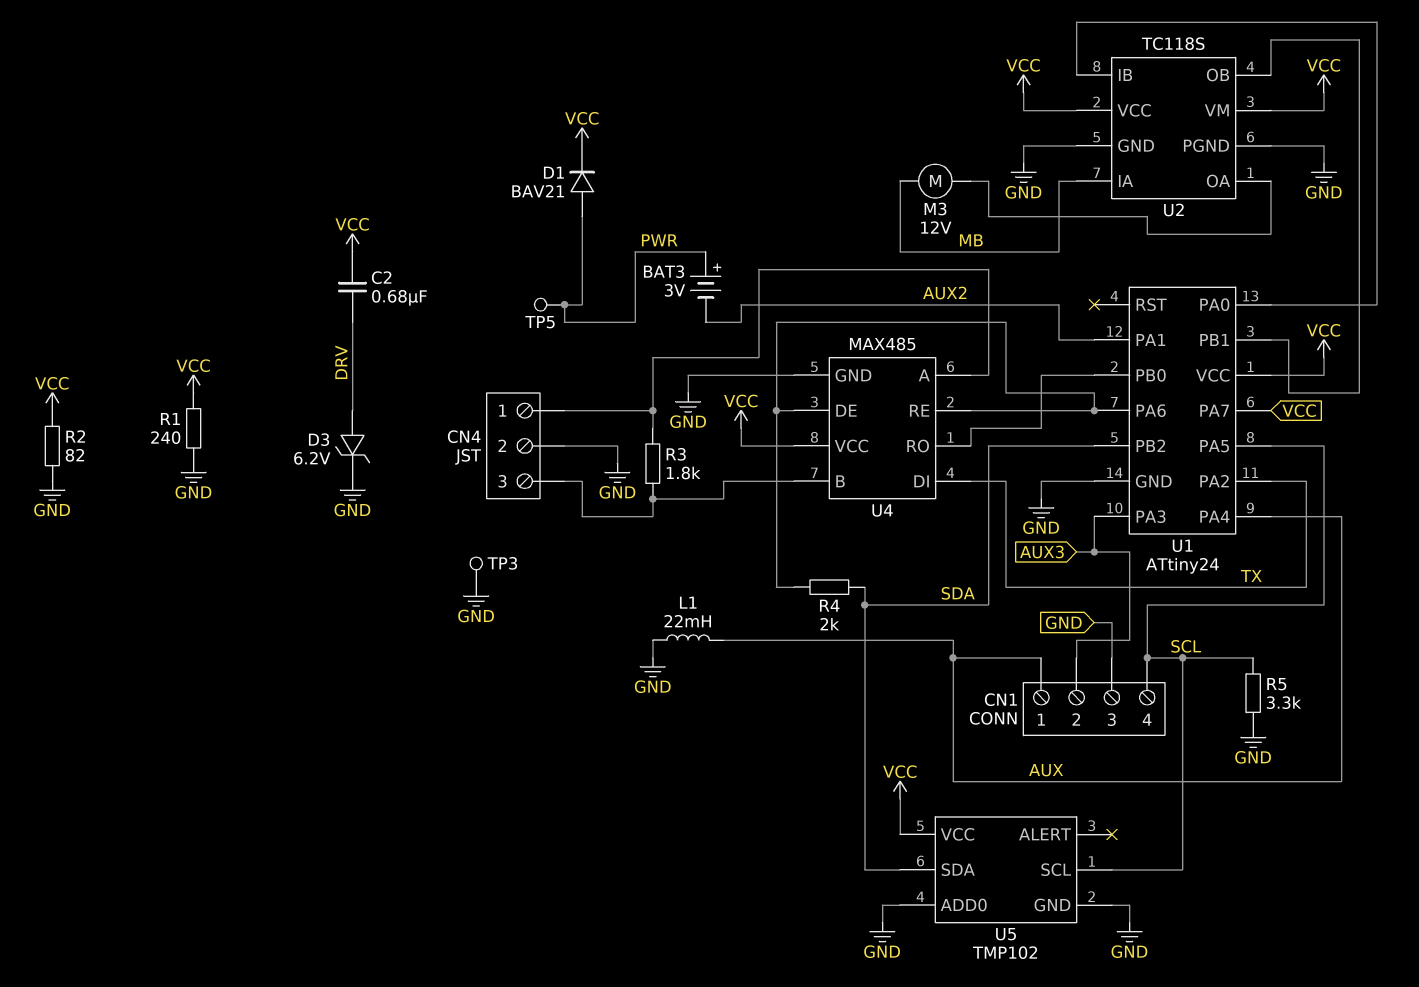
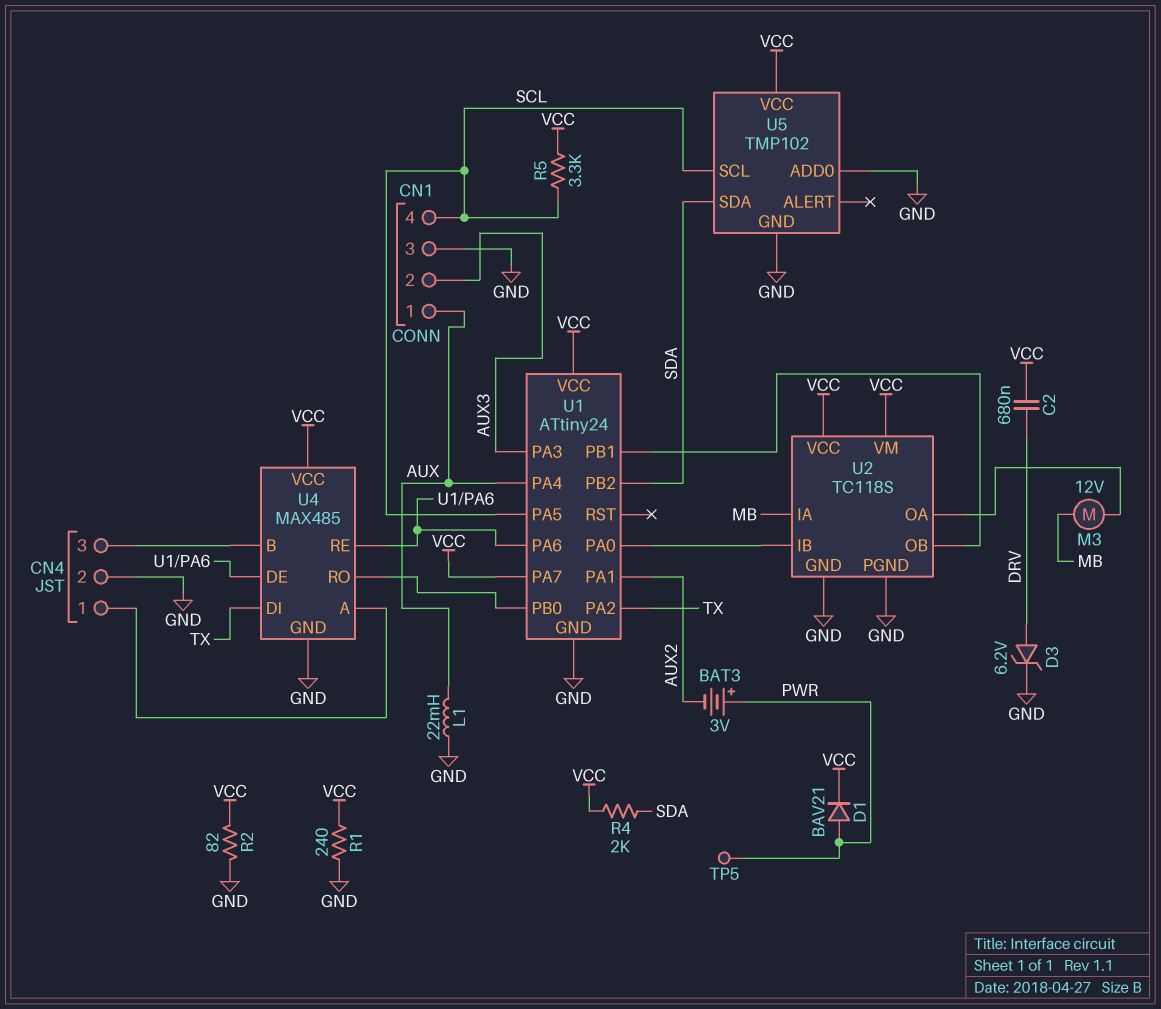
R3: 1.8k (CN4/1, CN4/3) -> none
R4: 2k (SDA, U1/PA6) -> 2k (SDA, VCC)
R5: 3.3k (GND, SCL) -> 3.3k (SCL, VCC)
TP3: test point (GND) -> none

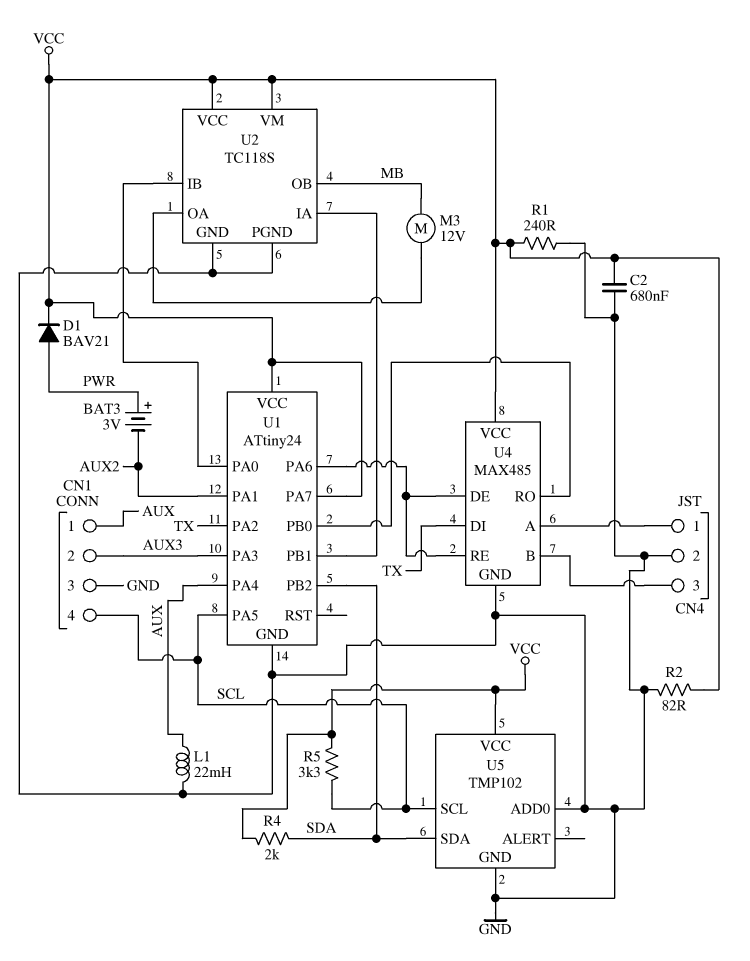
C2: 680nF (DRV, VCC) -> 680nF (GND, VCC)
D3: zener 6.2V (A DRV, K GND) -> none
TP5: test point (PWR) -> none
U2 pin IA: MB -> U1/PB1
U2 pin OB: U1/PB1 -> MB

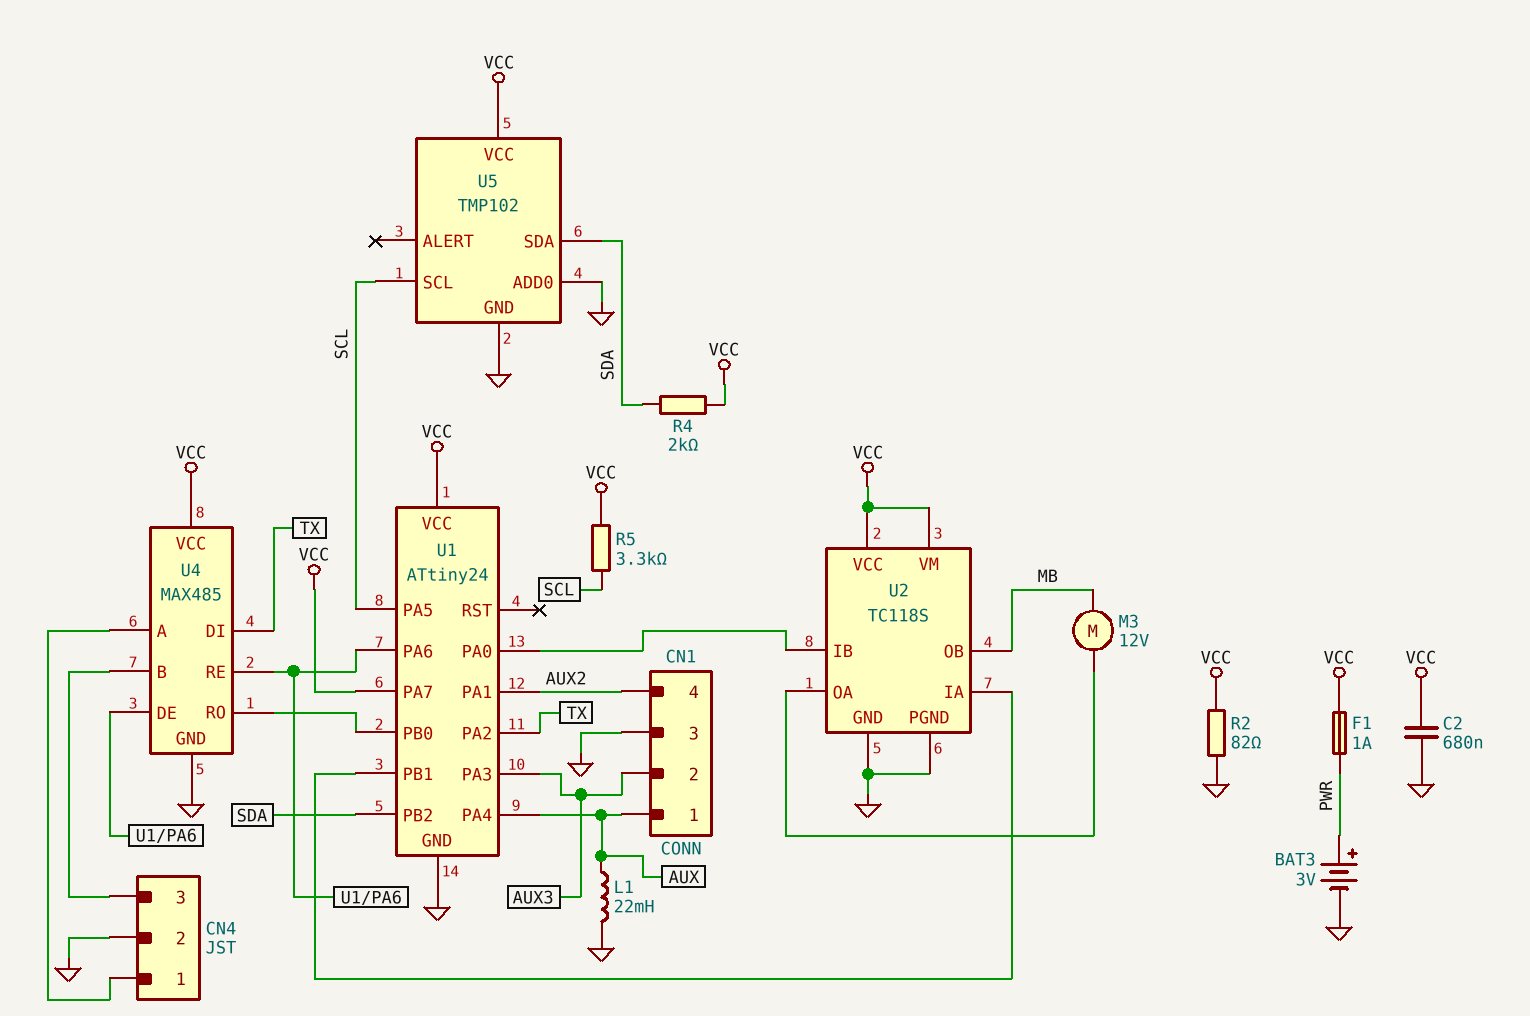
BAT3: 3V (plus PWR, minus AUX2) -> 3V (plus PWR, minus GND)
CN1 pin 4: SCL -> AUX2
D1: diode BAV21 (A PWR, K VCC) -> none
F1: none -> 1A (PWR, VCC)
R1: 240 (GND, VCC) -> none

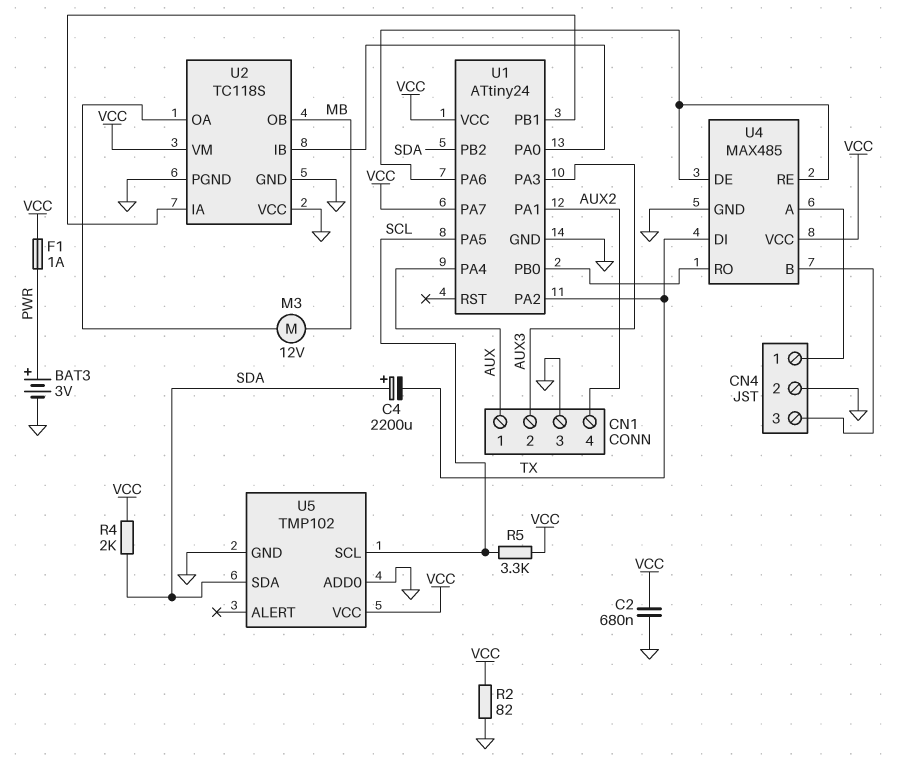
C4: none -> 2200uF (plus SDA, minus TX)
L1: 22mH (AUX, GND) -> none
U2 pin VCC: VCC -> GND

